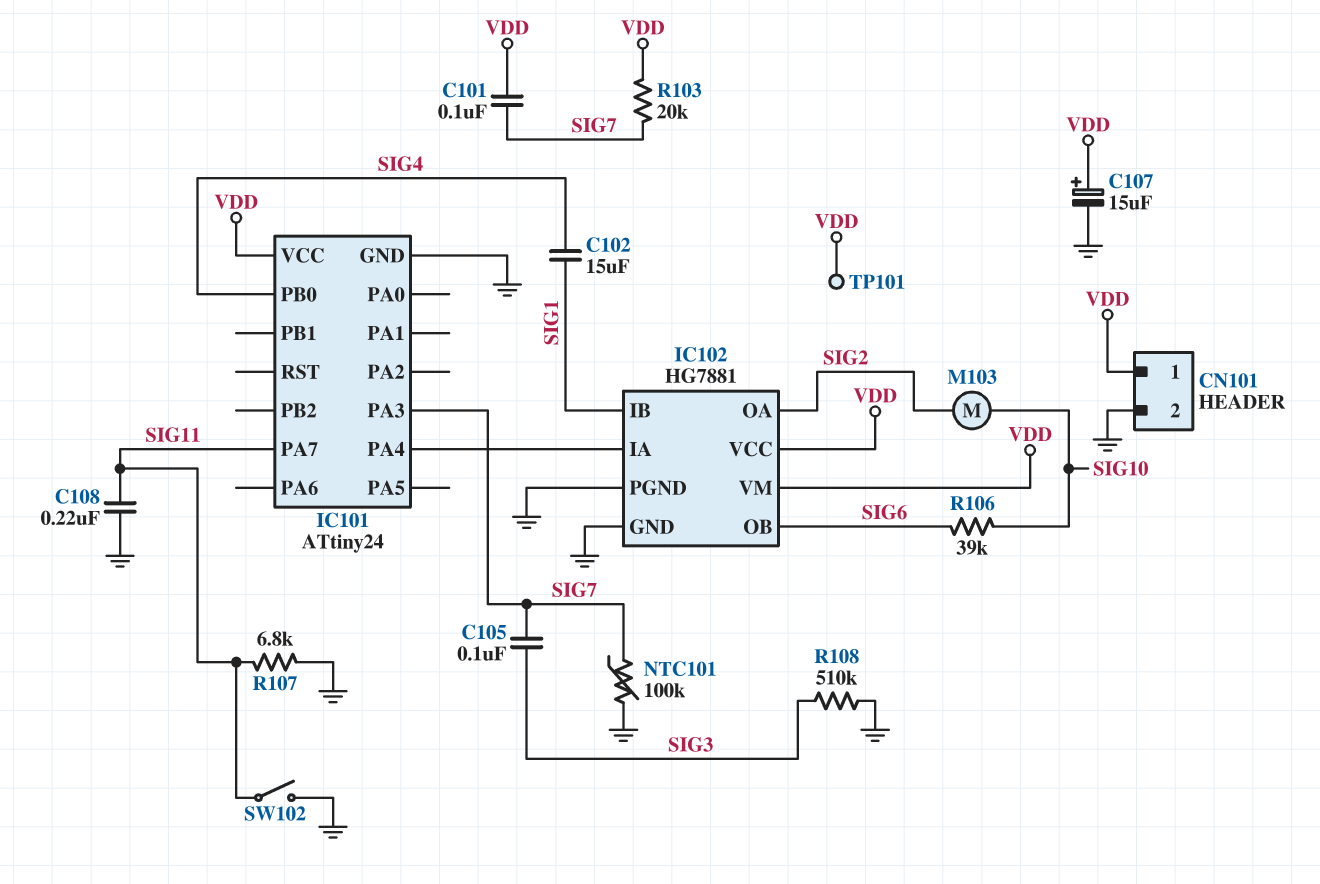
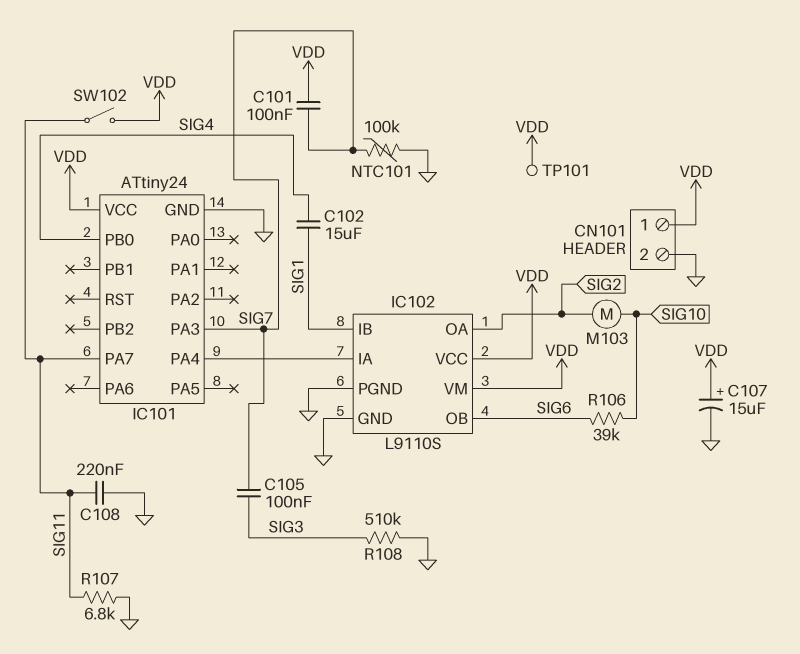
IC102: HG7881 -> L9110S
R103: 20k (SIG7, VDD) -> none
SW102: switch (GND, SIG11) -> switch (SIG11, VDD)

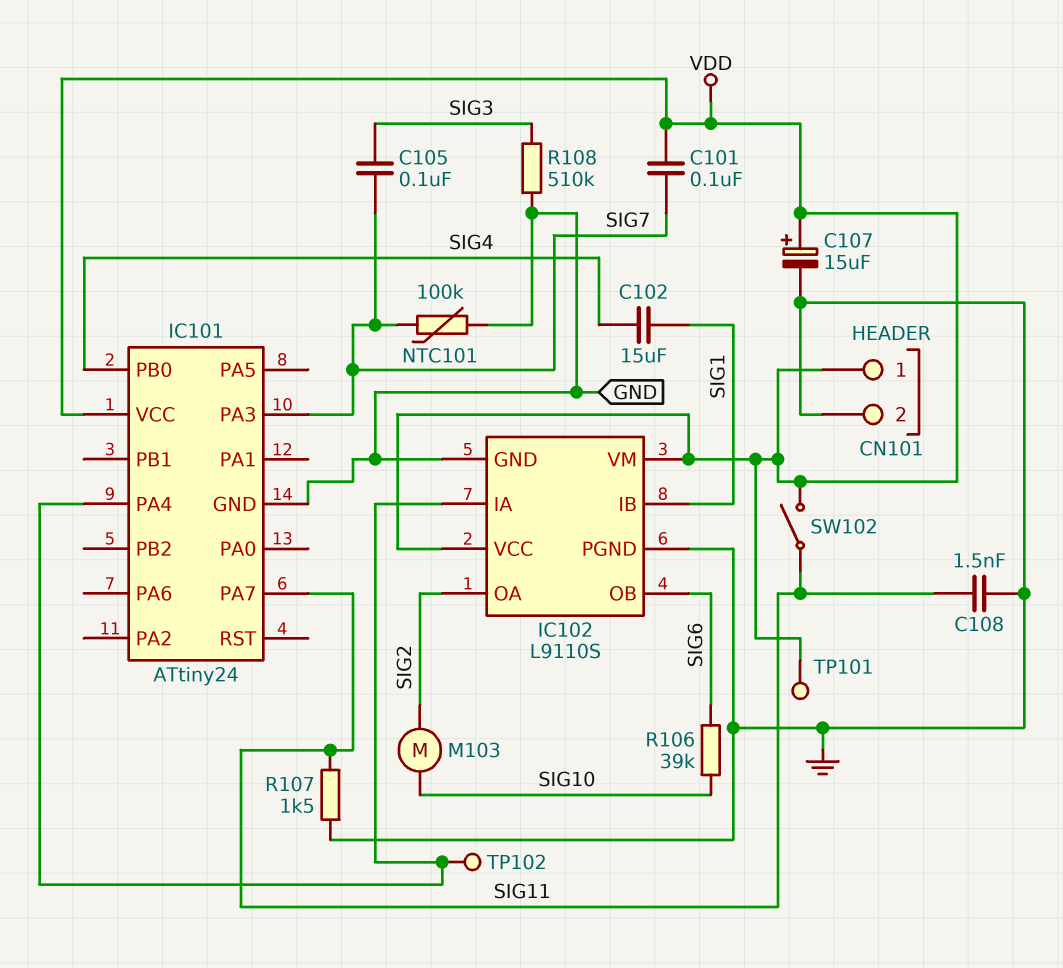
C108: 220nF (GND, SIG11) -> 1.5nF (GND, SIG11)
R107: 6.8k (GND, SIG11) -> 1.5k (GND, SIG11)
TP102: none -> test point (IC101/PA4)

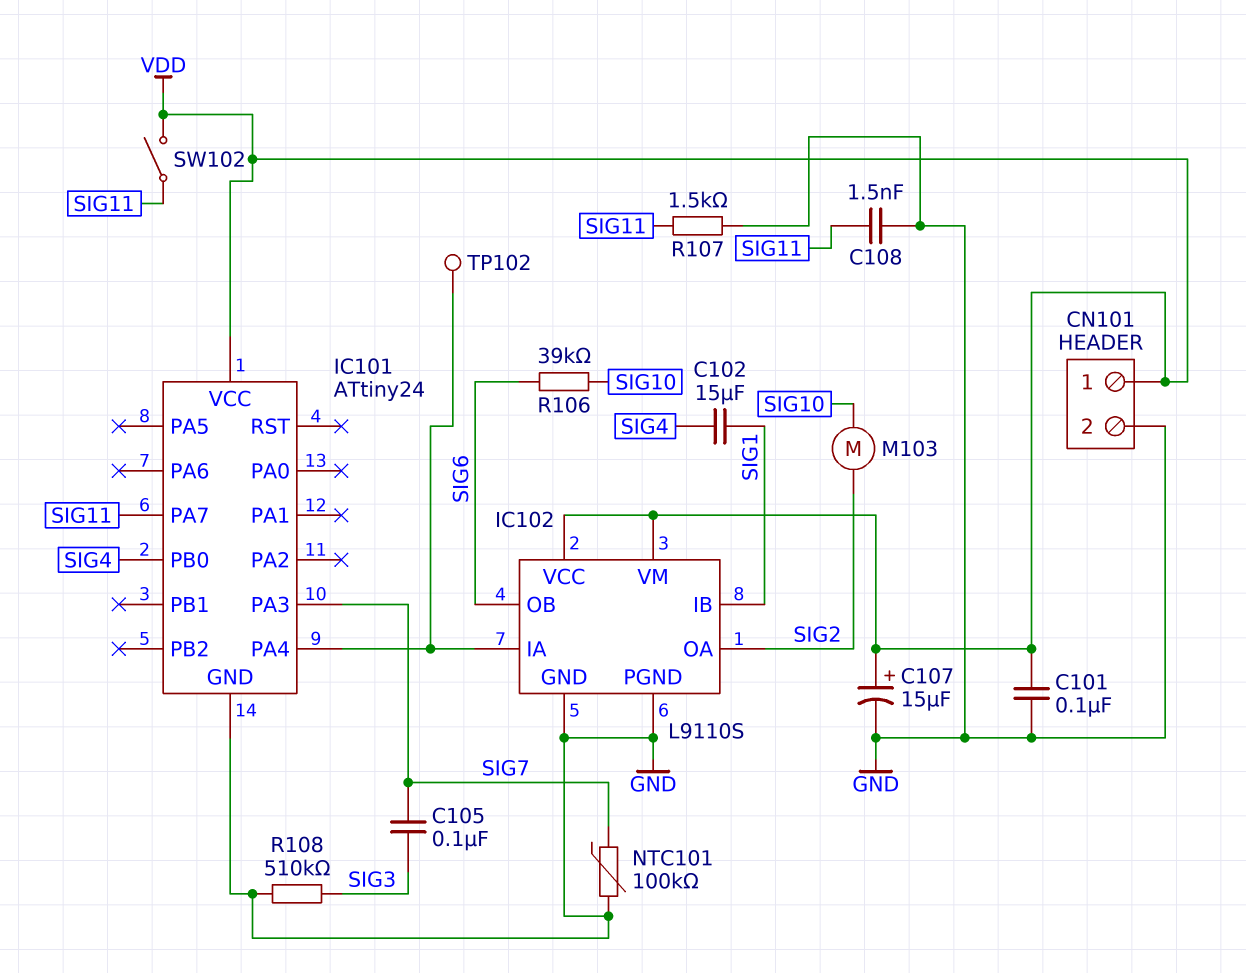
C101: 100nF (SIG7, VDD) -> 100nF (GND, VDD)
TP101: test point (VDD) -> none

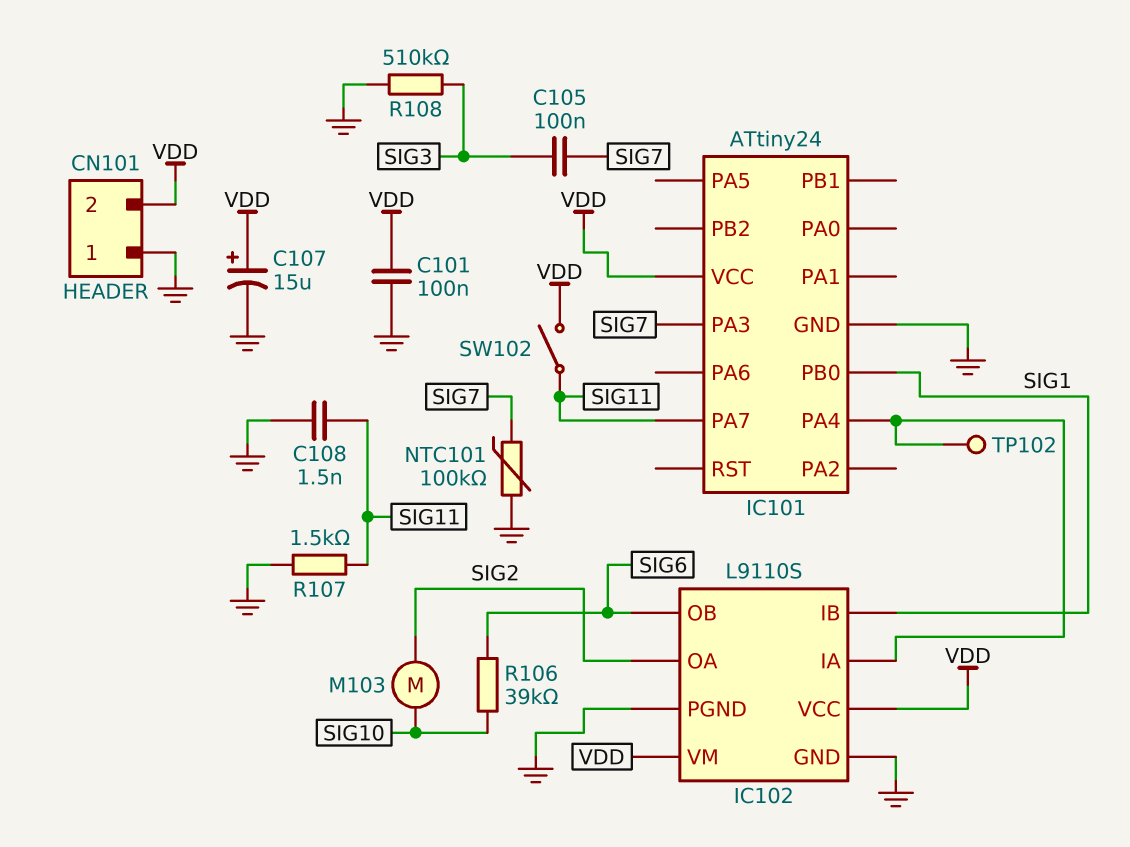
C102: 15uF (SIG1, SIG4) -> none
CN101 pin 1: VDD -> GND
CN101 pin 2: GND -> VDD
IC101 pin PB0: SIG4 -> SIG1

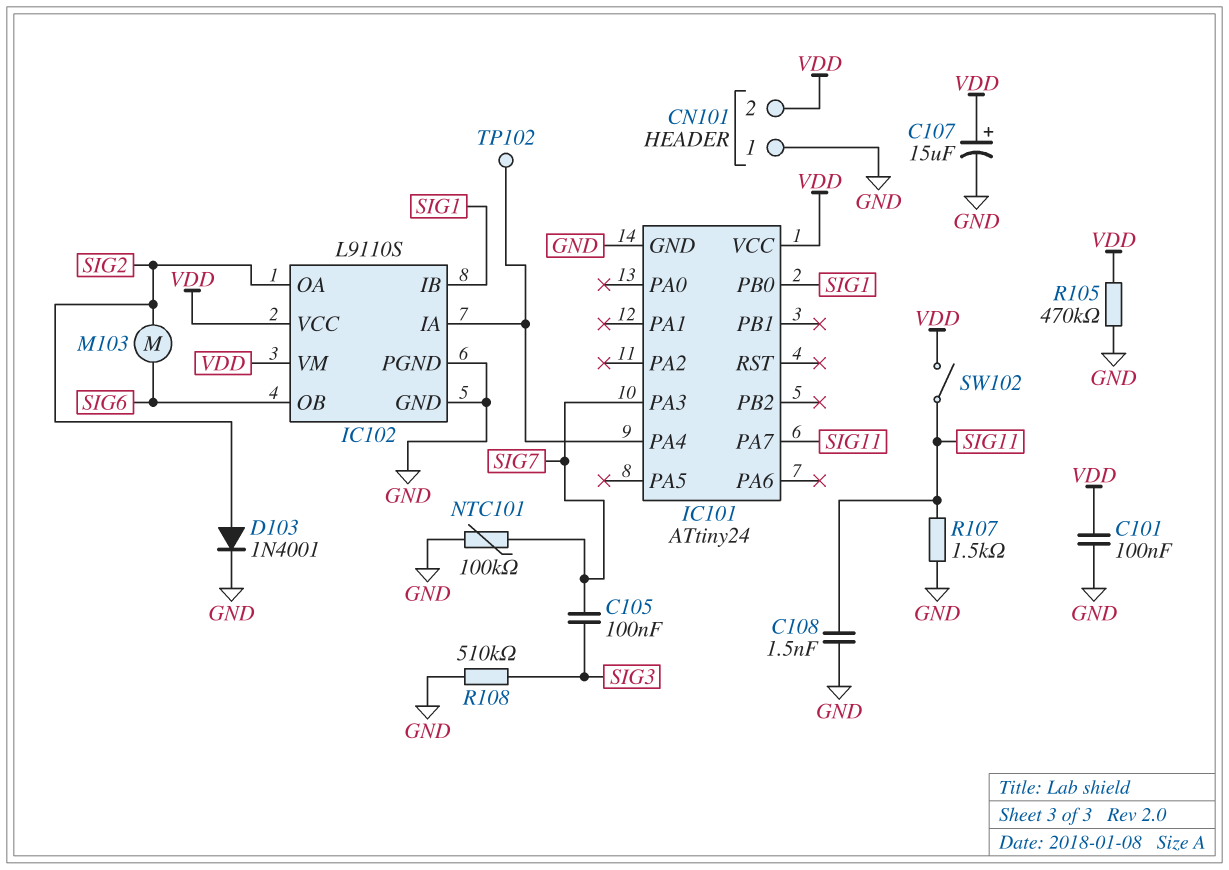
D103: none -> diode 1N4001 (A SIG2, K GND)
M103: motor (SIG2, SIG10) -> motor (SIG2, SIG6)
R105: none -> 470k (GND, VDD)
R106: 39k (SIG6, SIG10) -> none

